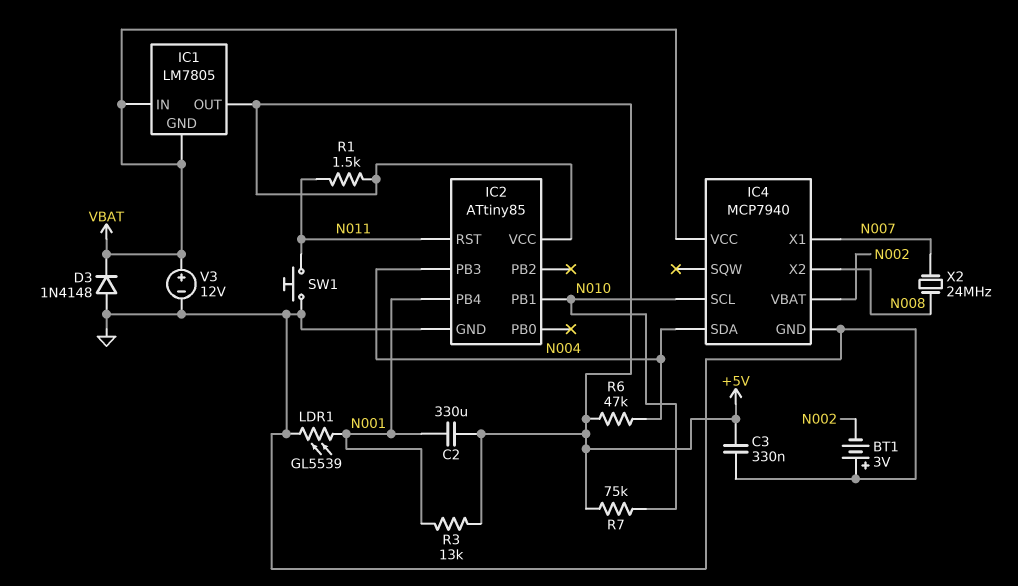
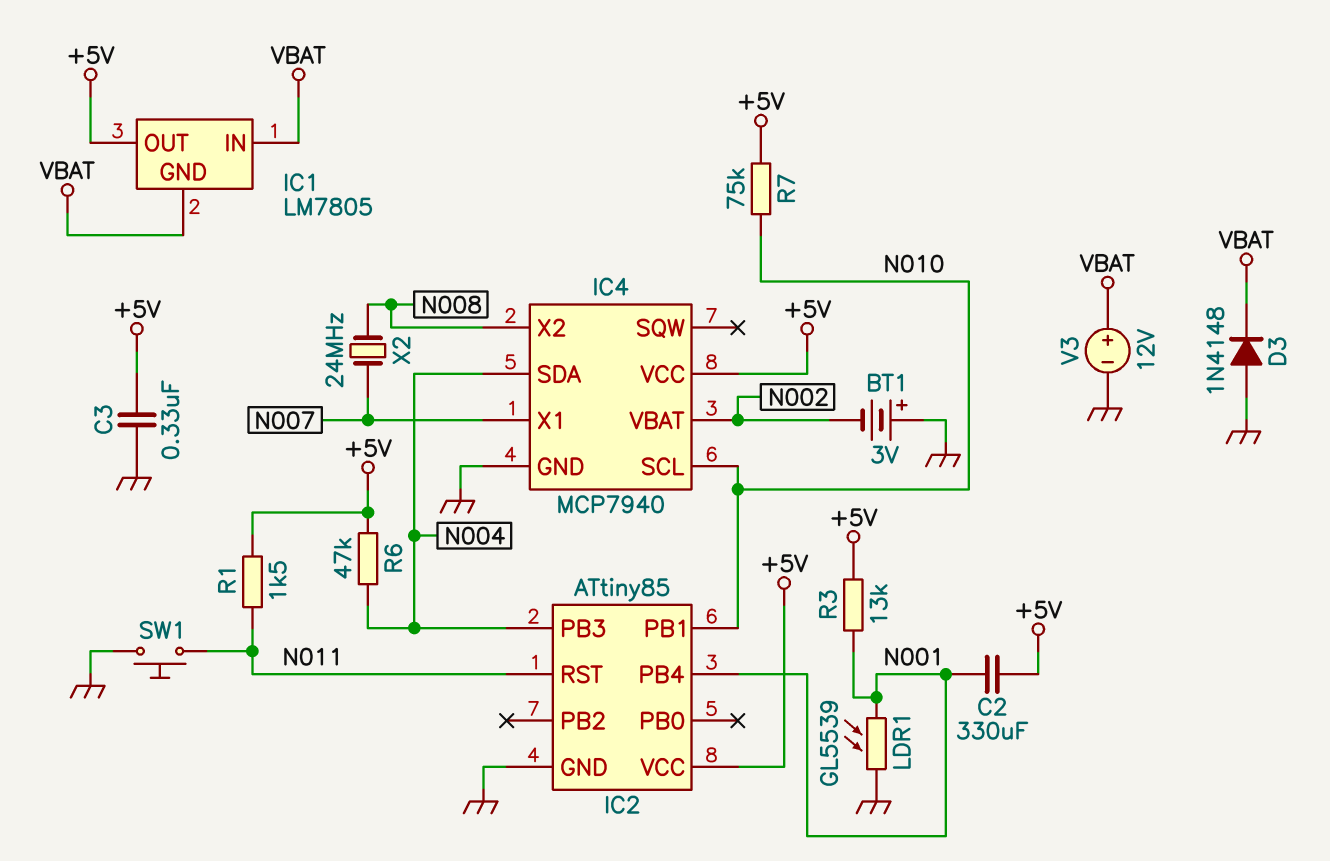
IC4 pin VCC: VBAT -> +5V

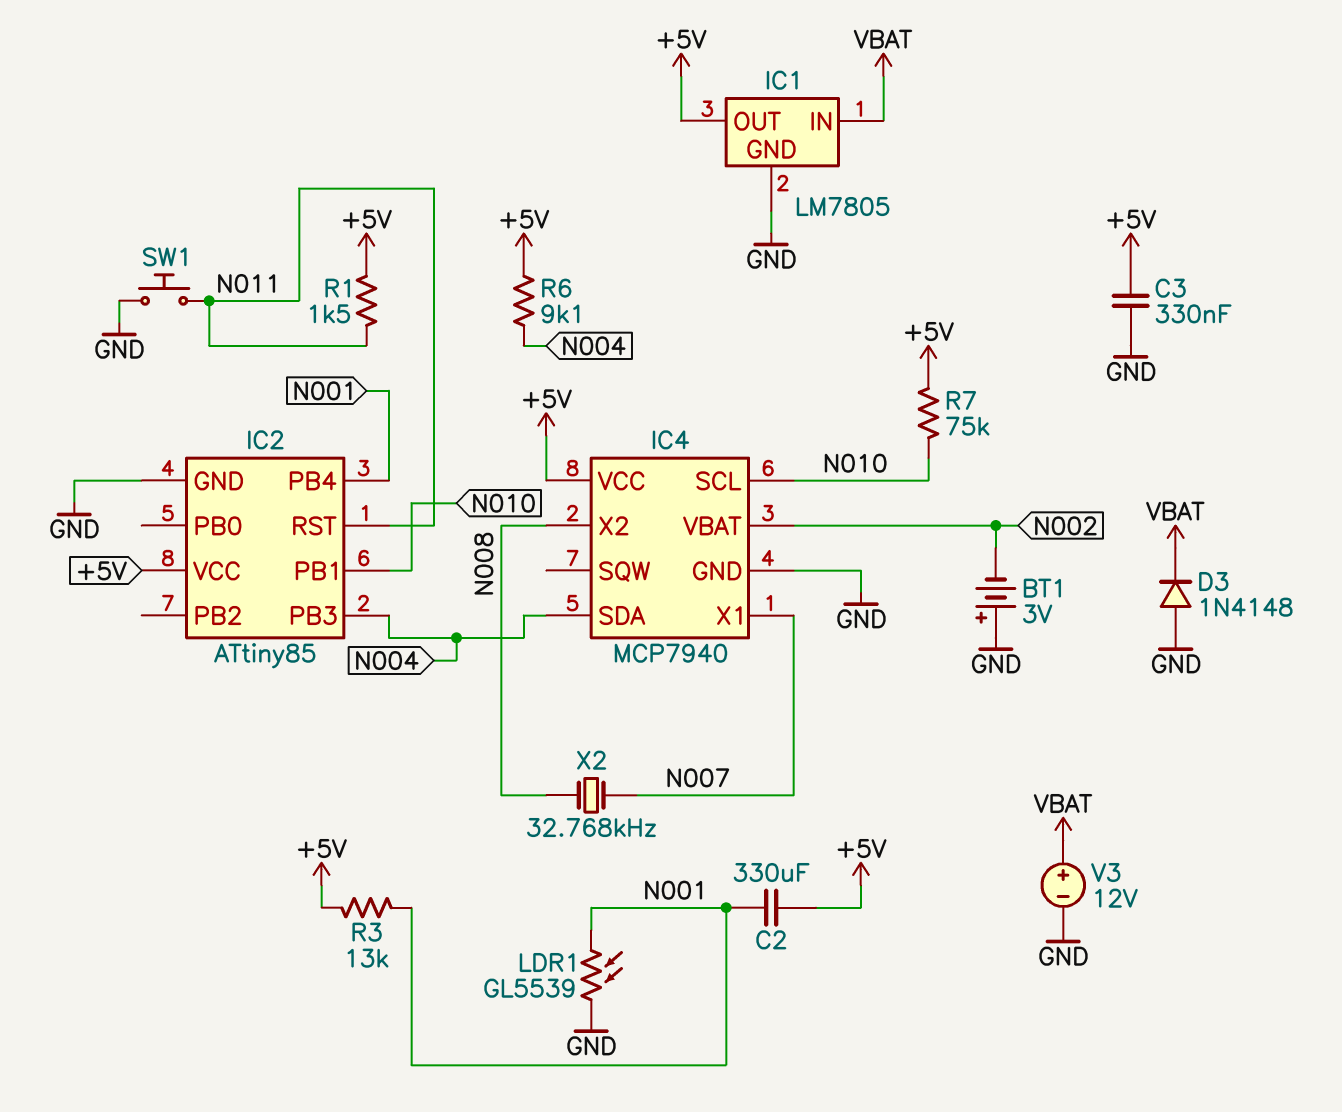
IC1 pin GND: VBAT -> GND
R6: 47k (+5V, N004) -> 9.1k (+5V, N004)
X2: 24MHz (N007, N008) -> 32.768kHz (N007, N008)

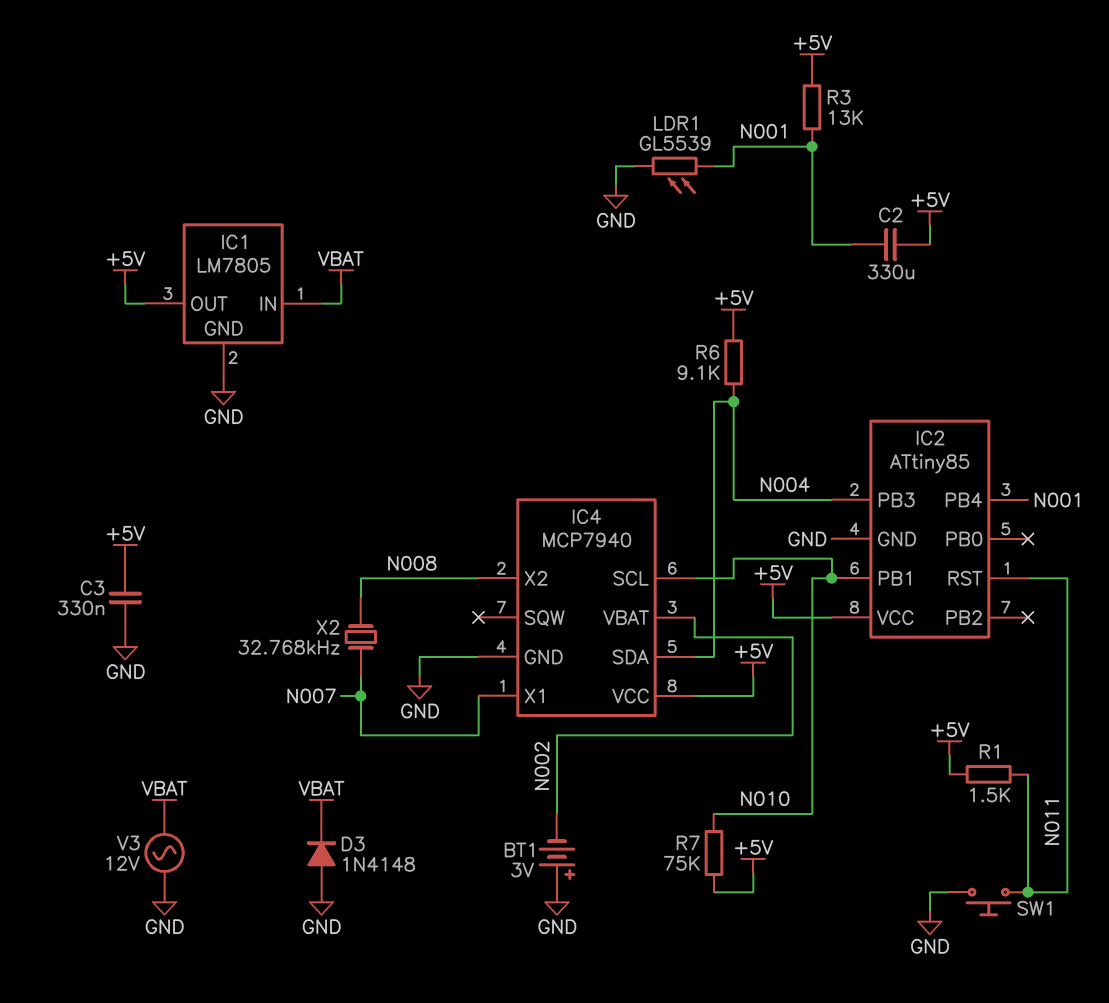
V3: 12V (plus VBAT, minus GND) -> AC 12V (GND, VBAT)

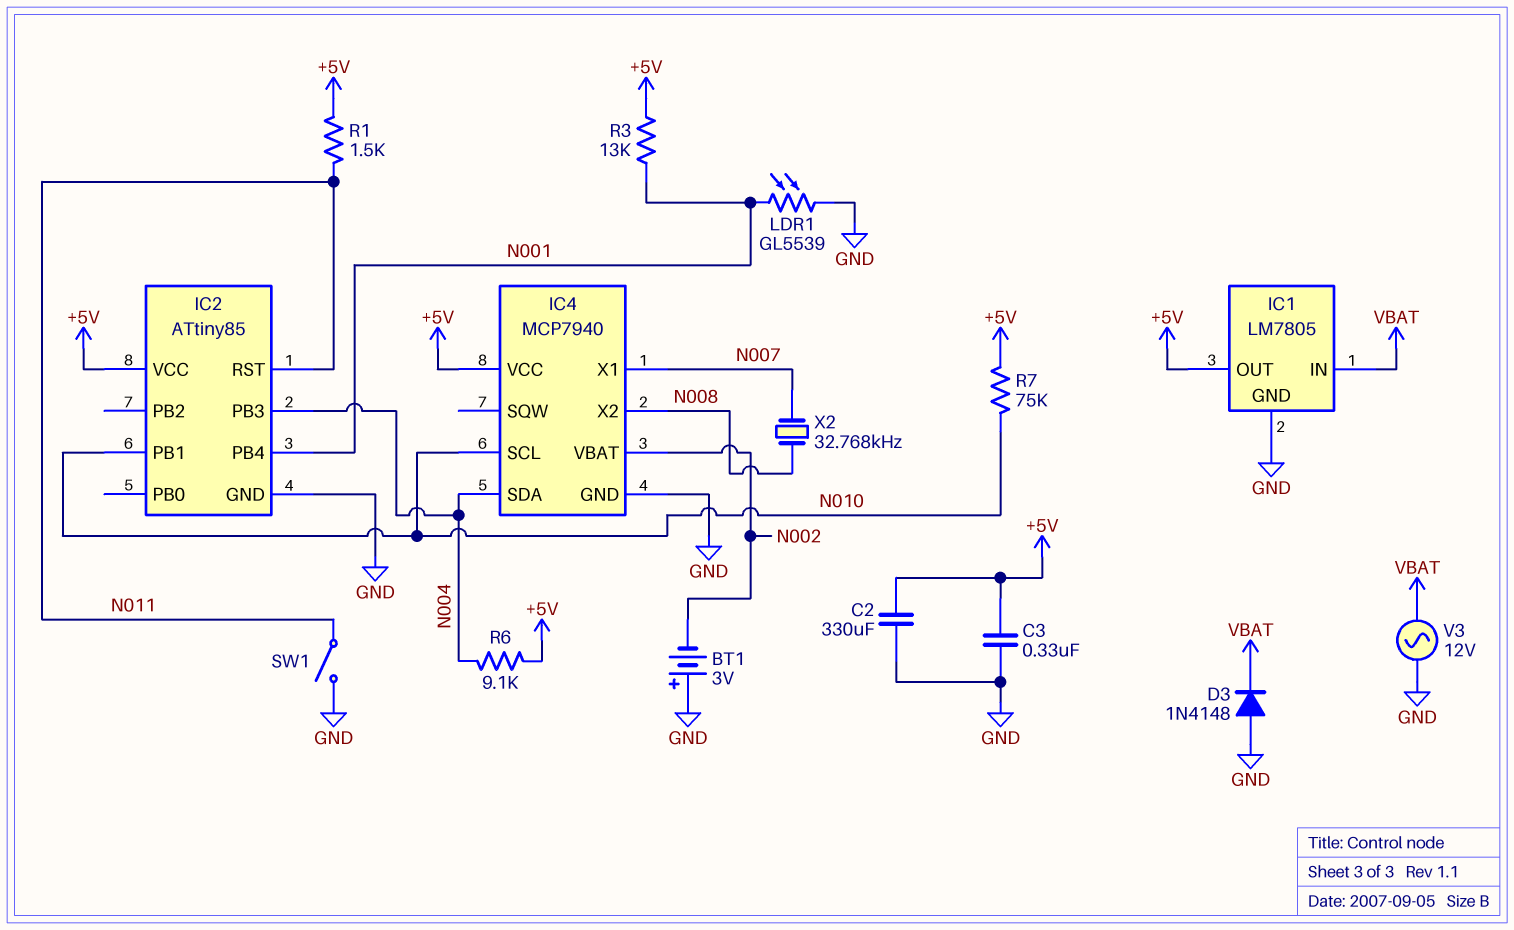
C2: 330uF (+5V, N001) -> 330uF (+5V, GND)
SW1: button (GND, N011) -> switch (GND, N011)

